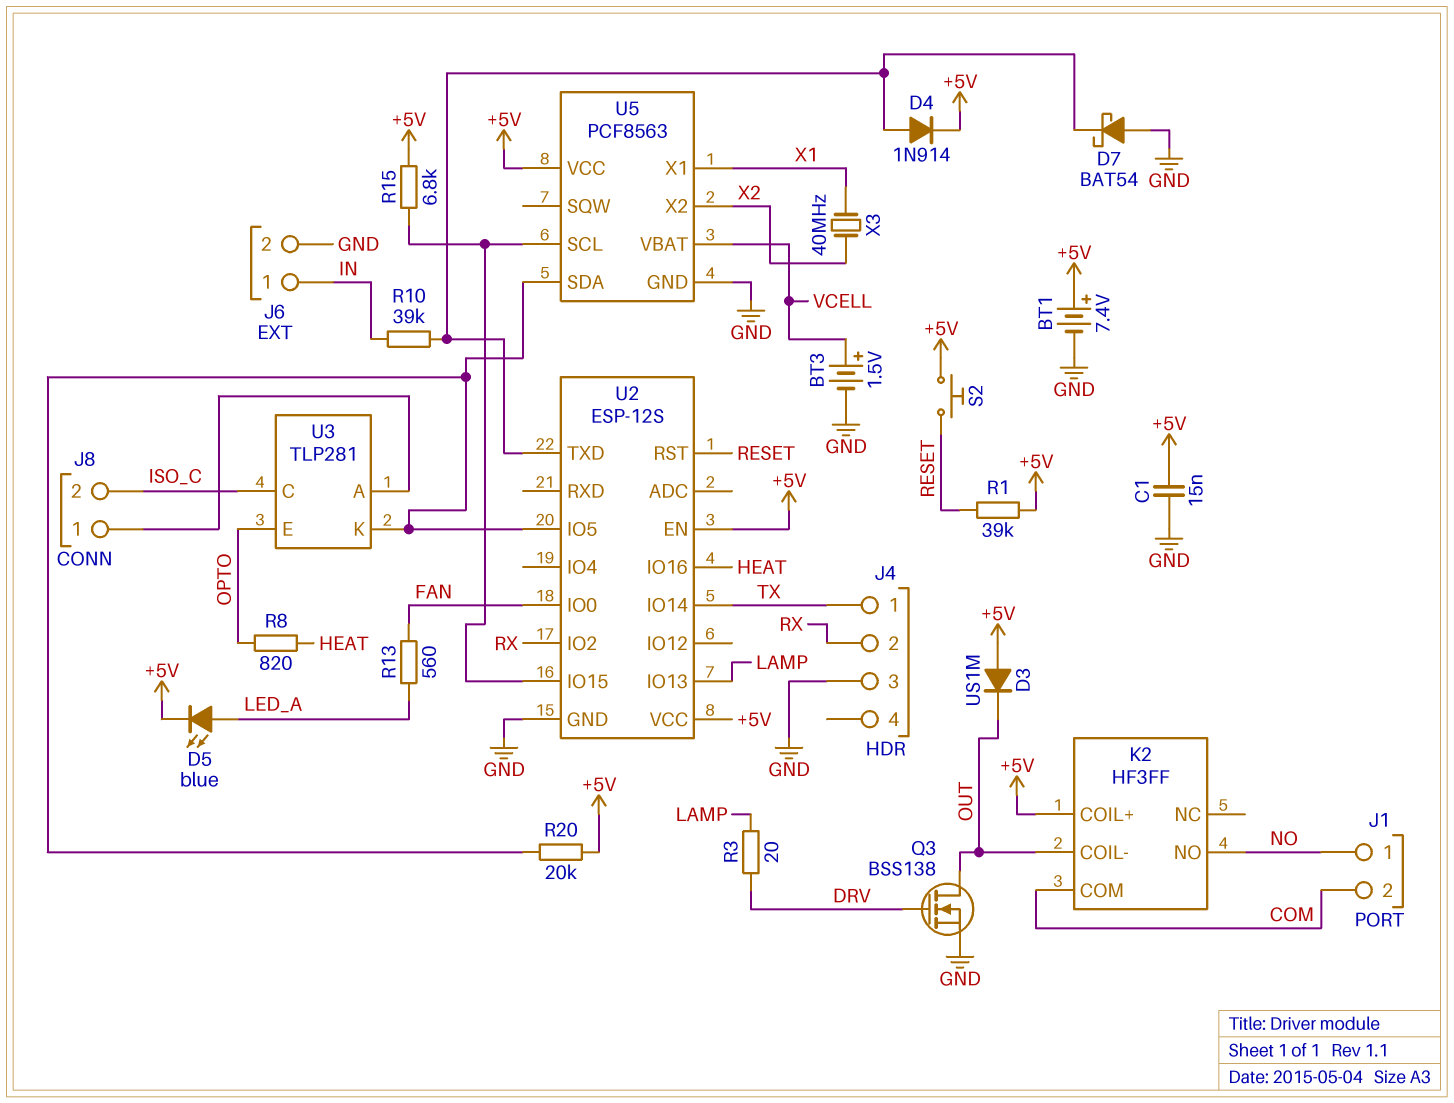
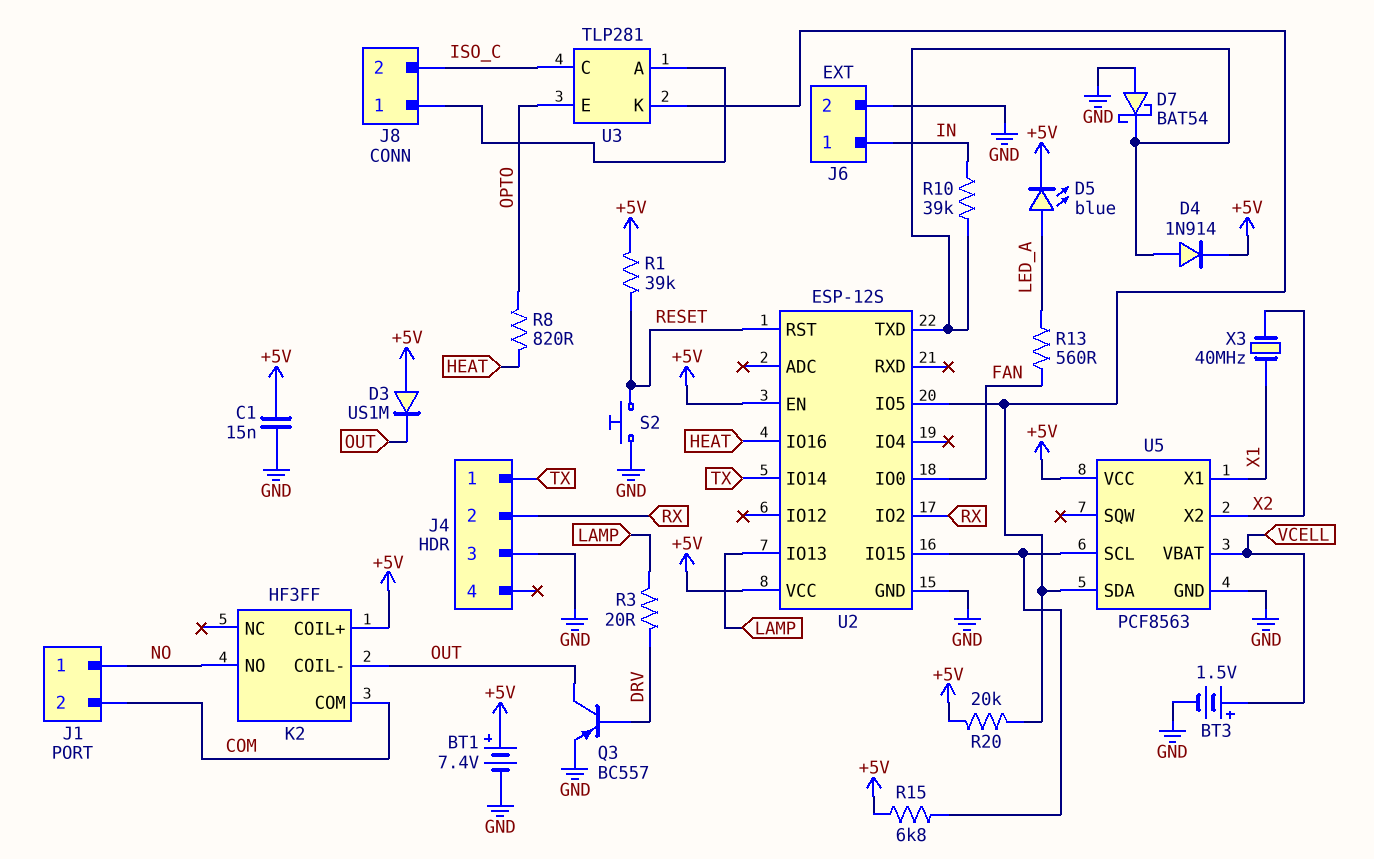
Q3: NMOS BSS138 (G DRV, D OUT, S GND) -> PNP BC557 (B DRV, C OUT, E GND)
S2: button (+5V, RESET) -> button (GND, RESET)

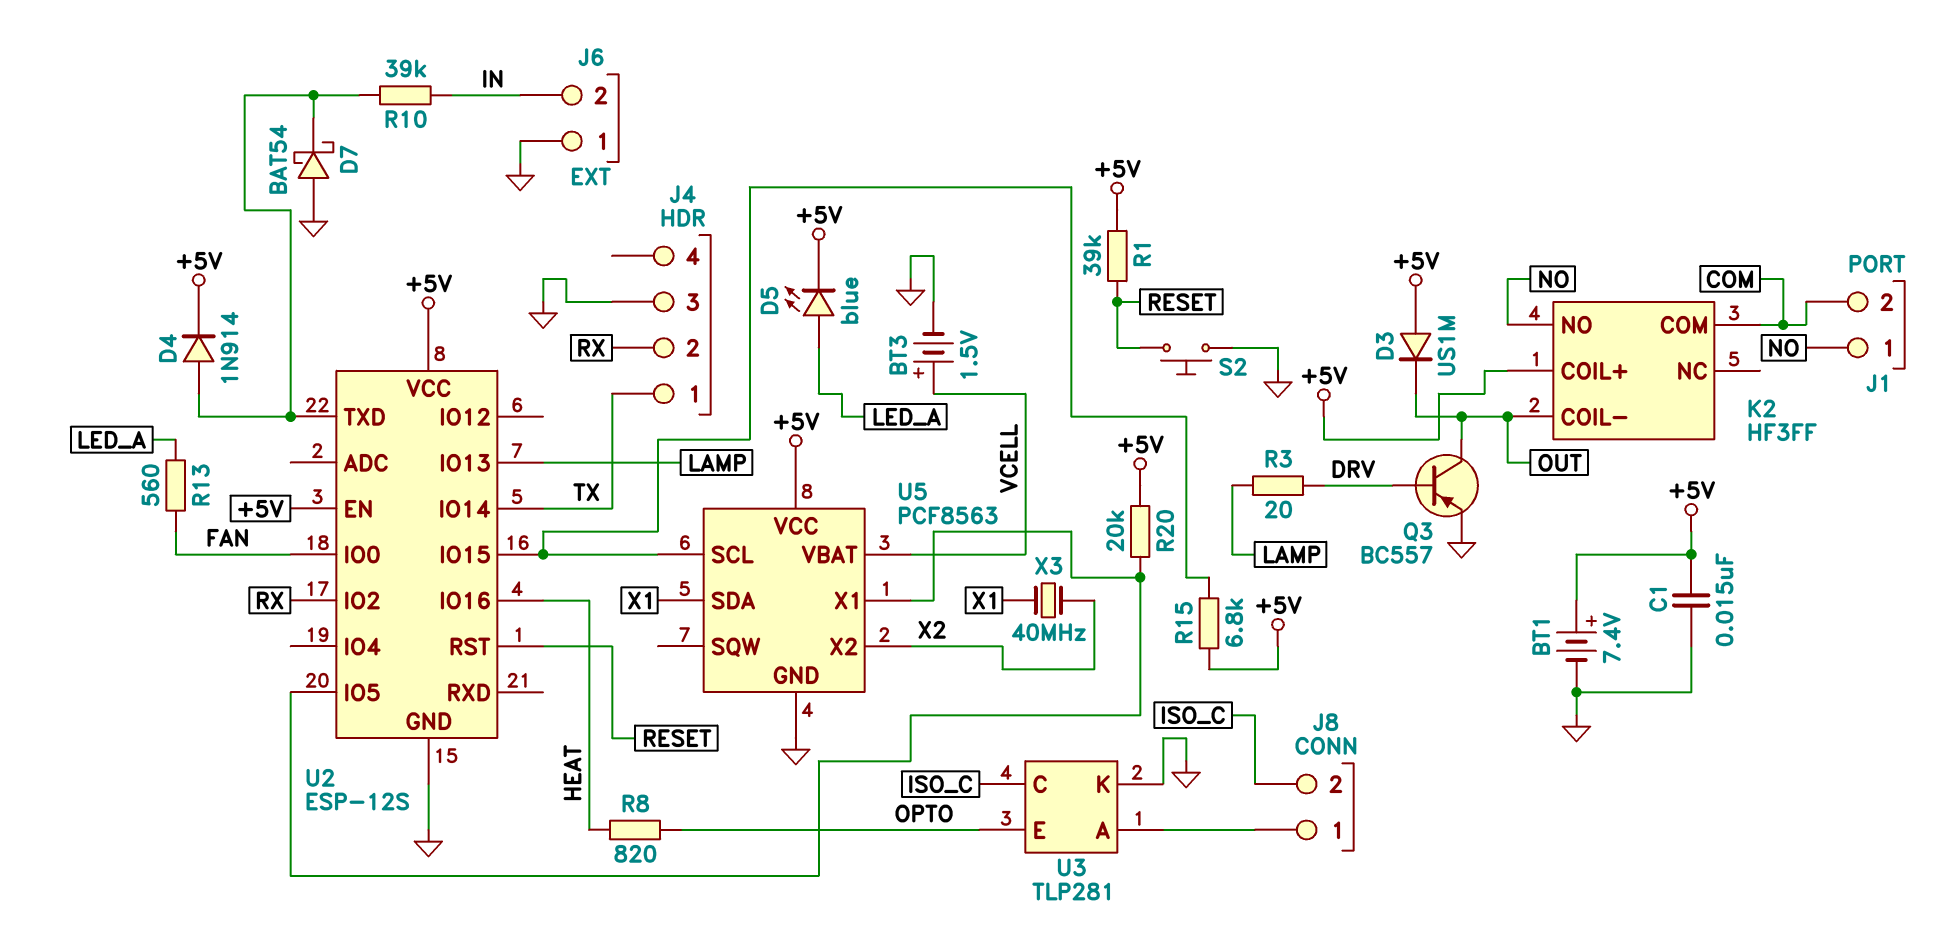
J6 pin 1: IN -> GND
J6 pin 2: GND -> IN
U3 pin K: U2/IO5 -> GND
U5 pin SDA: U2/IO5 -> X1
U5 pin X1: X1 -> U2/IO5

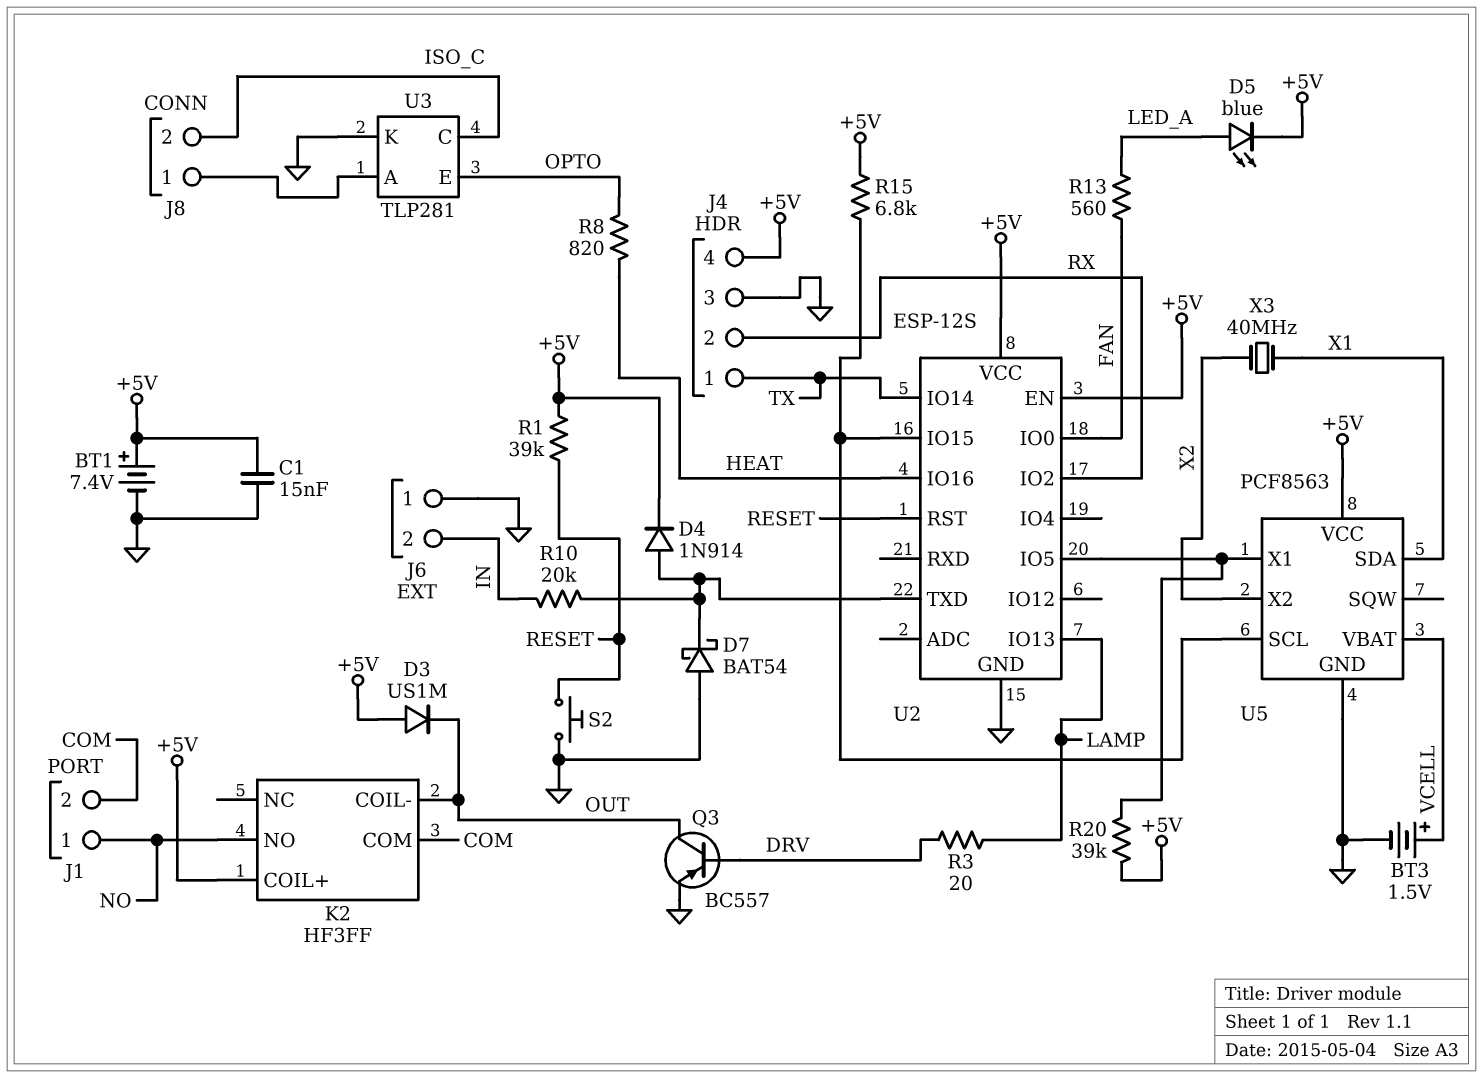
J4 pin 4: none -> +5V
R10: 39k (IN, U2/TXD) -> 20k (IN, U2/TXD)
R20: 20k (+5V, U2/IO5) -> 39k (+5V, U2/IO5)

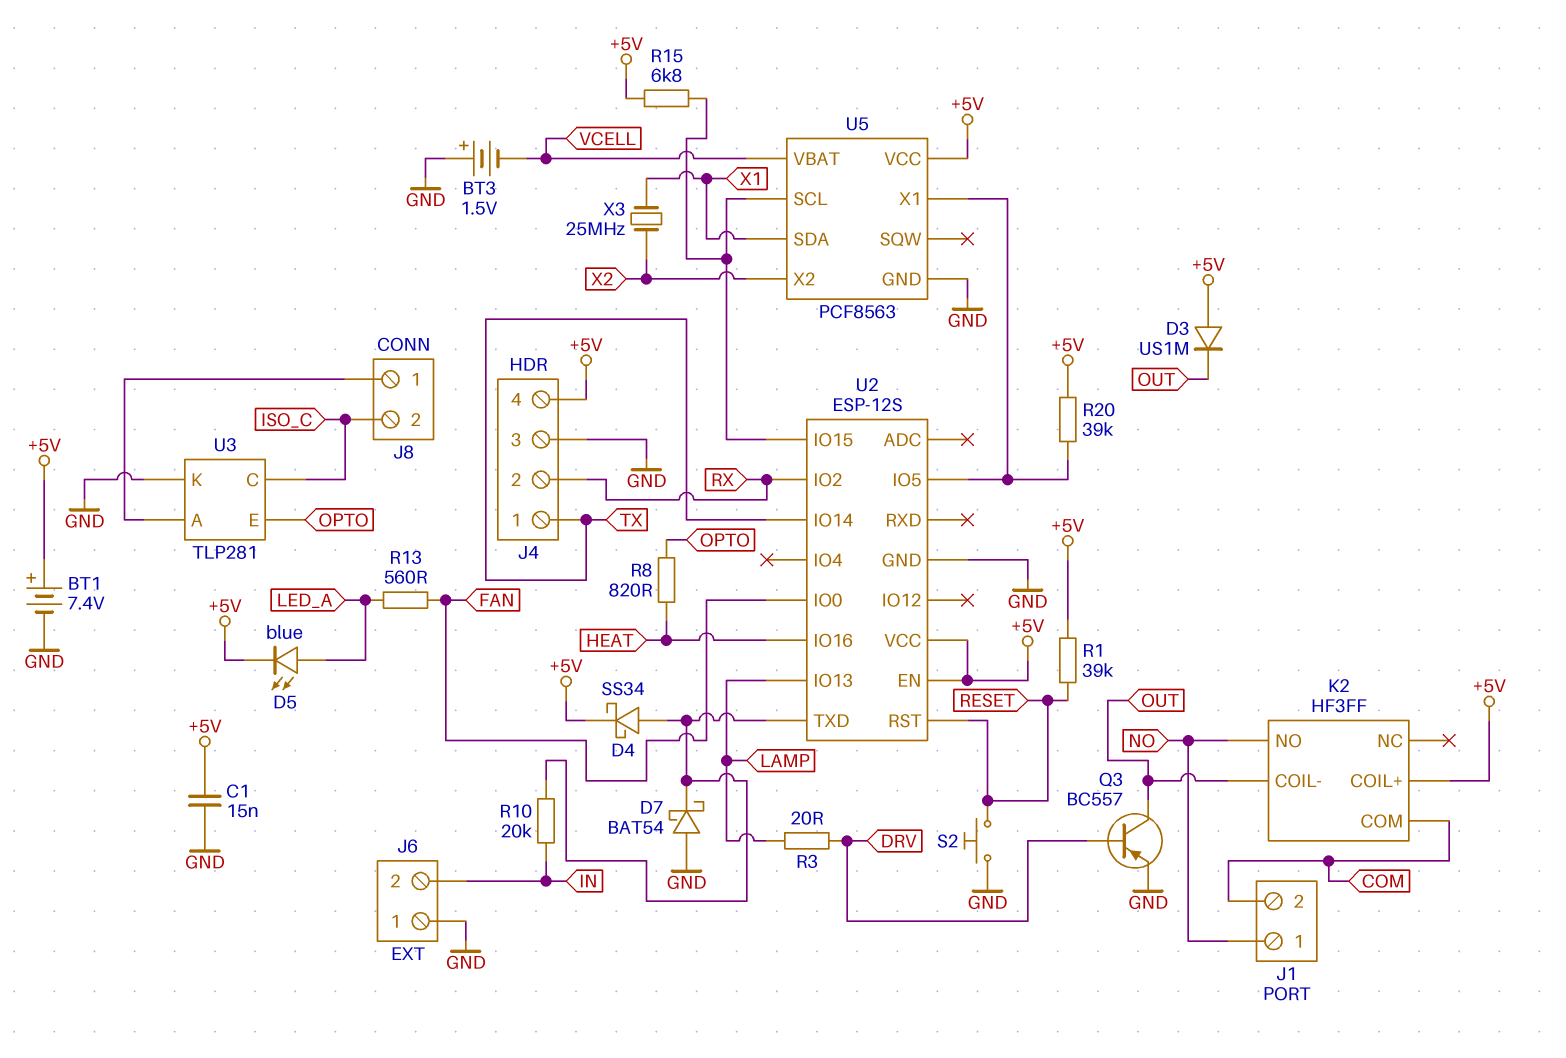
BT3: 1.5V (plus VCELL, minus GND) -> 1.5V (plus GND, minus VCELL)
D4: diode 1N914 (A U2/TXD, K +5V) -> schottky SS34 (A U2/TXD, K +5V)
X3: 40MHz (X1, X2) -> 25MHz (X1, X2)

